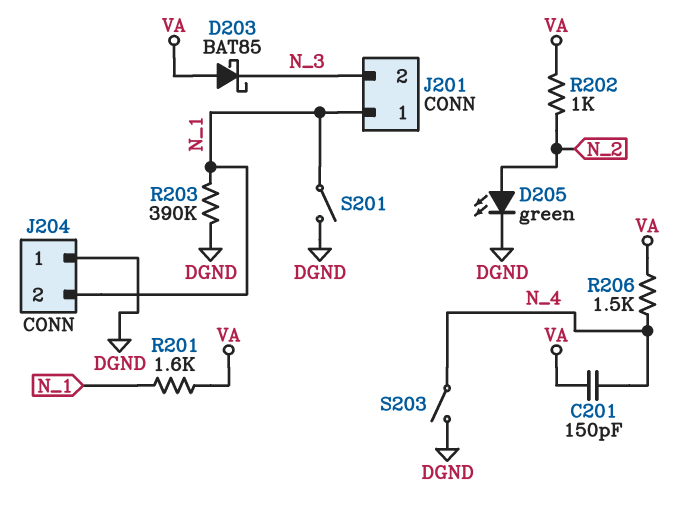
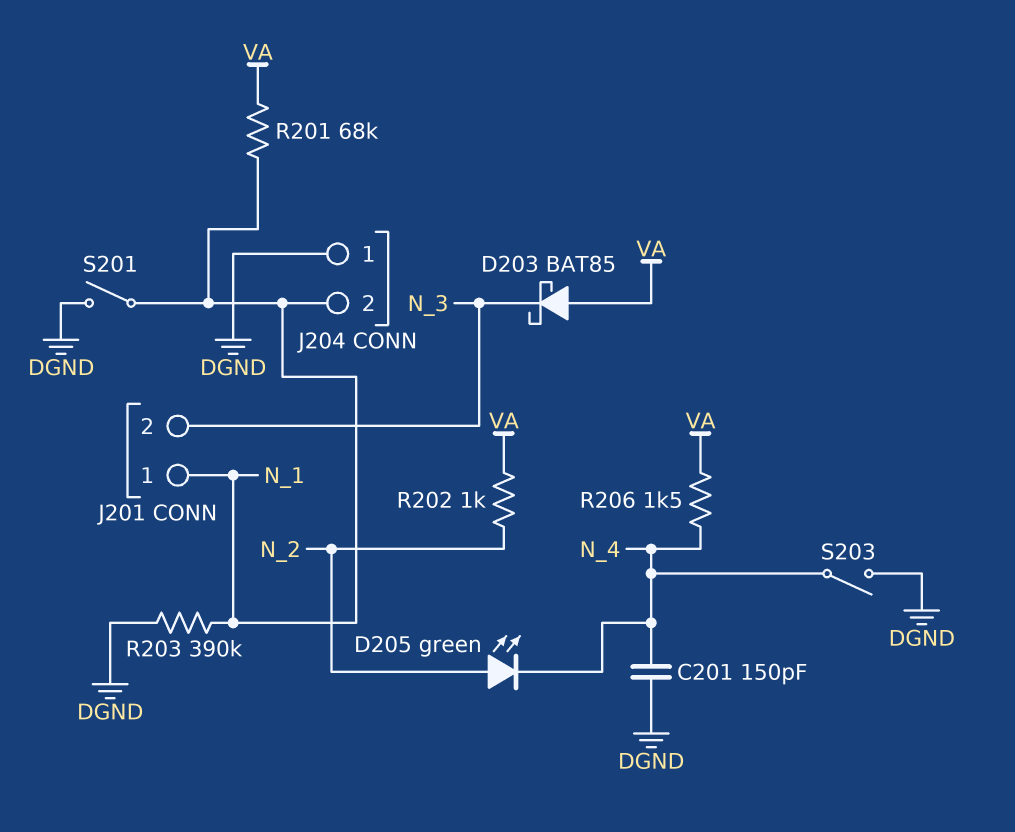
C201: 150pF (N_4, VA) -> 150pF (DGND, N_4)
D205: LED green (A N_2, K DGND) -> LED green (A N_2, K N_4)
R201: 1.6k (N_1, VA) -> 68k (N_1, VA)

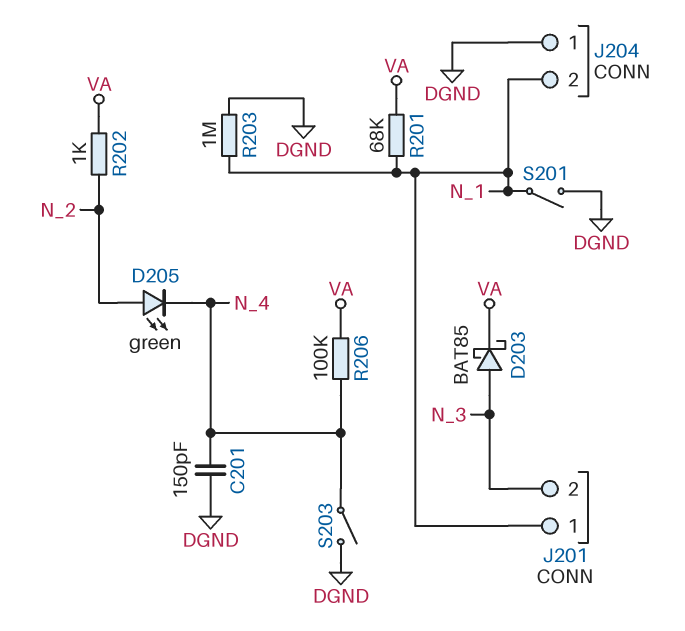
D203: schottky BAT85 (A VA, K N_3) -> schottky BAT85 (A N_3, K VA)
R203: 390k (DGND, N_1) -> 1M (DGND, N_1)
R206: 1.5k (N_4, VA) -> 100k (N_4, VA)

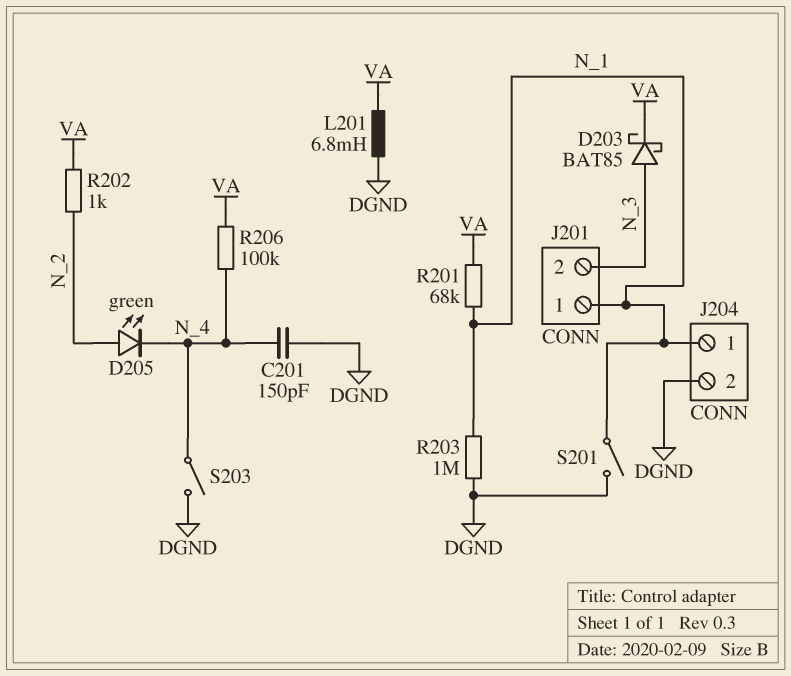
J204 pin 1: DGND -> N_1
J204 pin 2: N_1 -> DGND
L201: none -> 6.8mH (DGND, VA)

